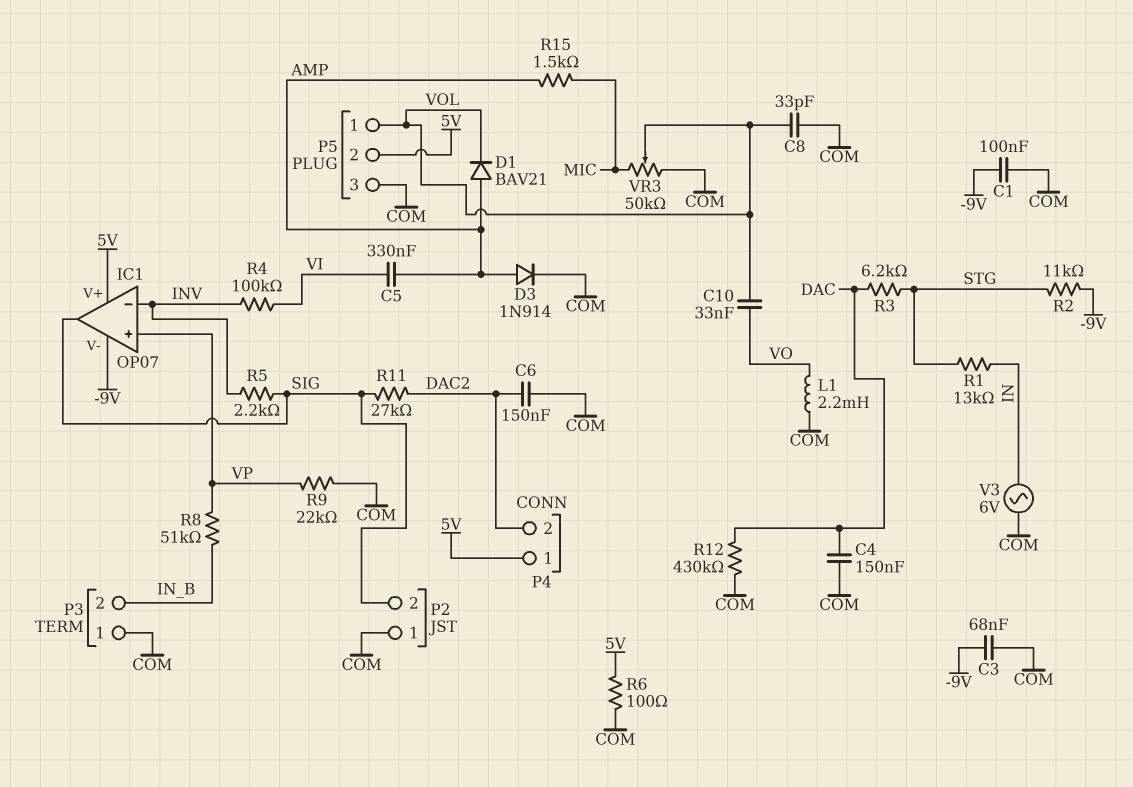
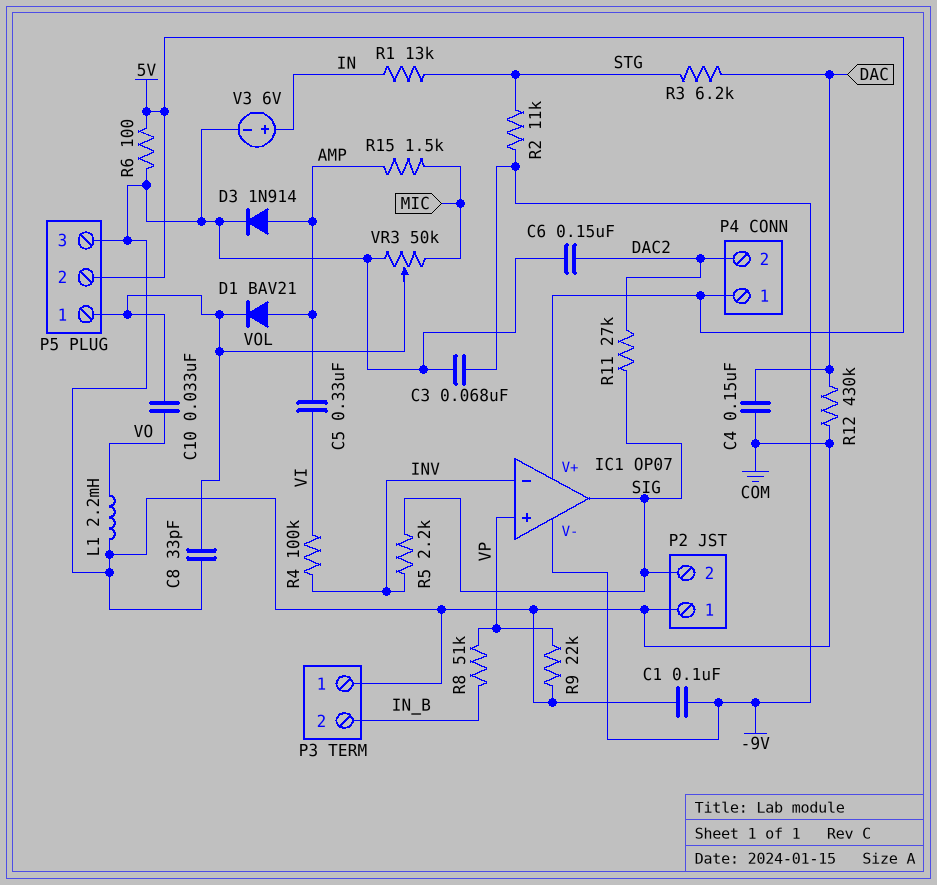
V3: AC 6V (COM, IN) -> 6V (plus IN, minus COM)

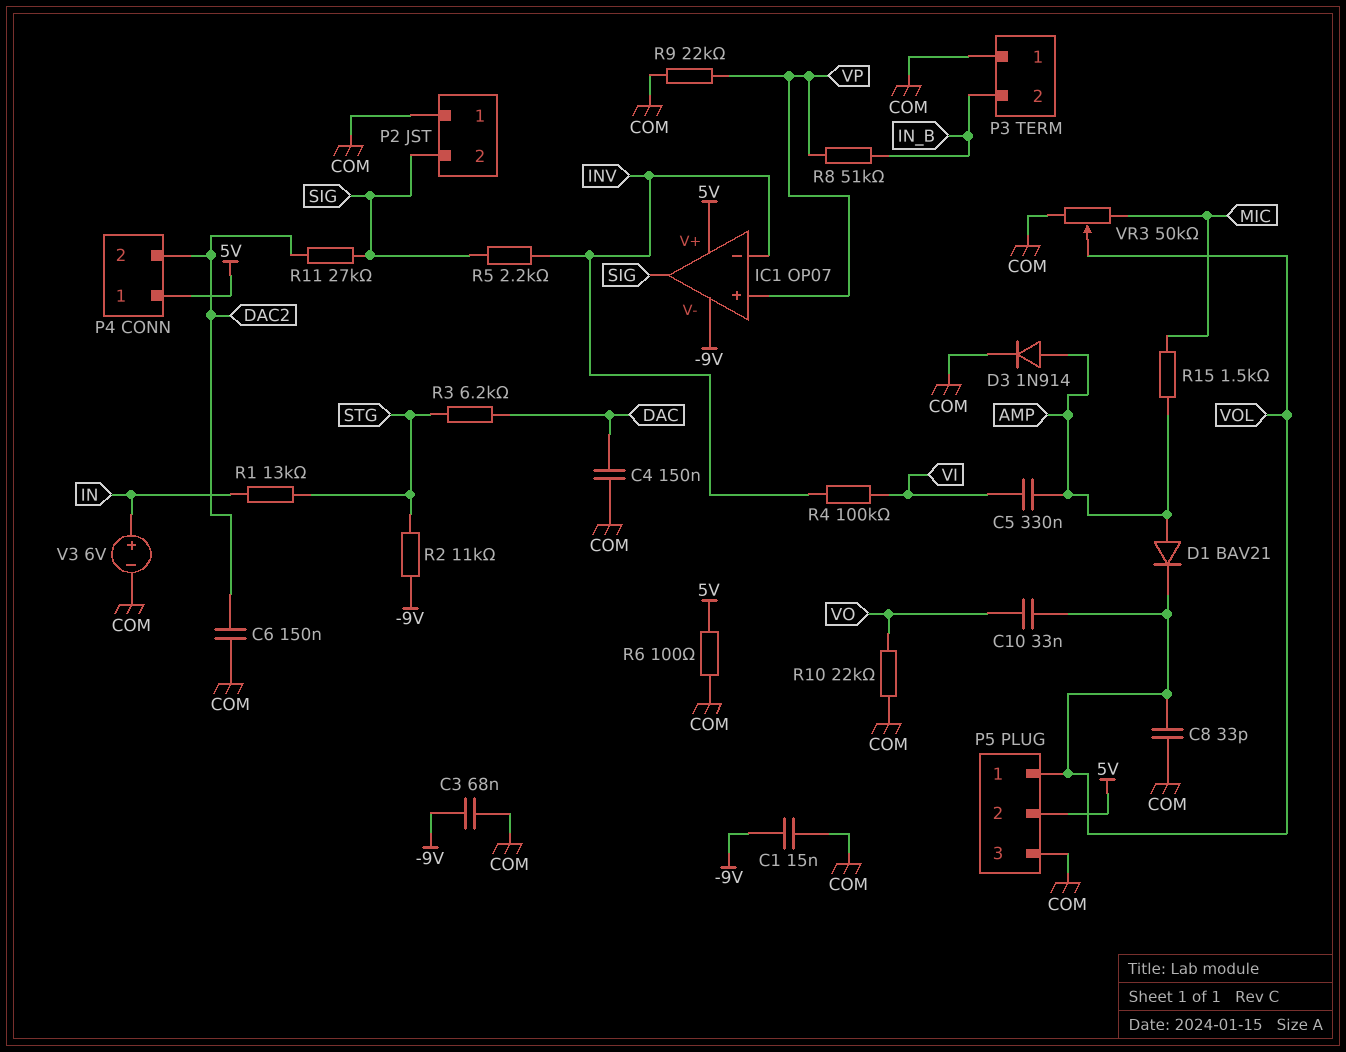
C1: 100nF (-9V, COM) -> 15nF (-9V, COM)
L1: 2.2mH (COM, VO) -> none
R10: none -> 22k (COM, VO)
R12: 430k (COM, DAC) -> none

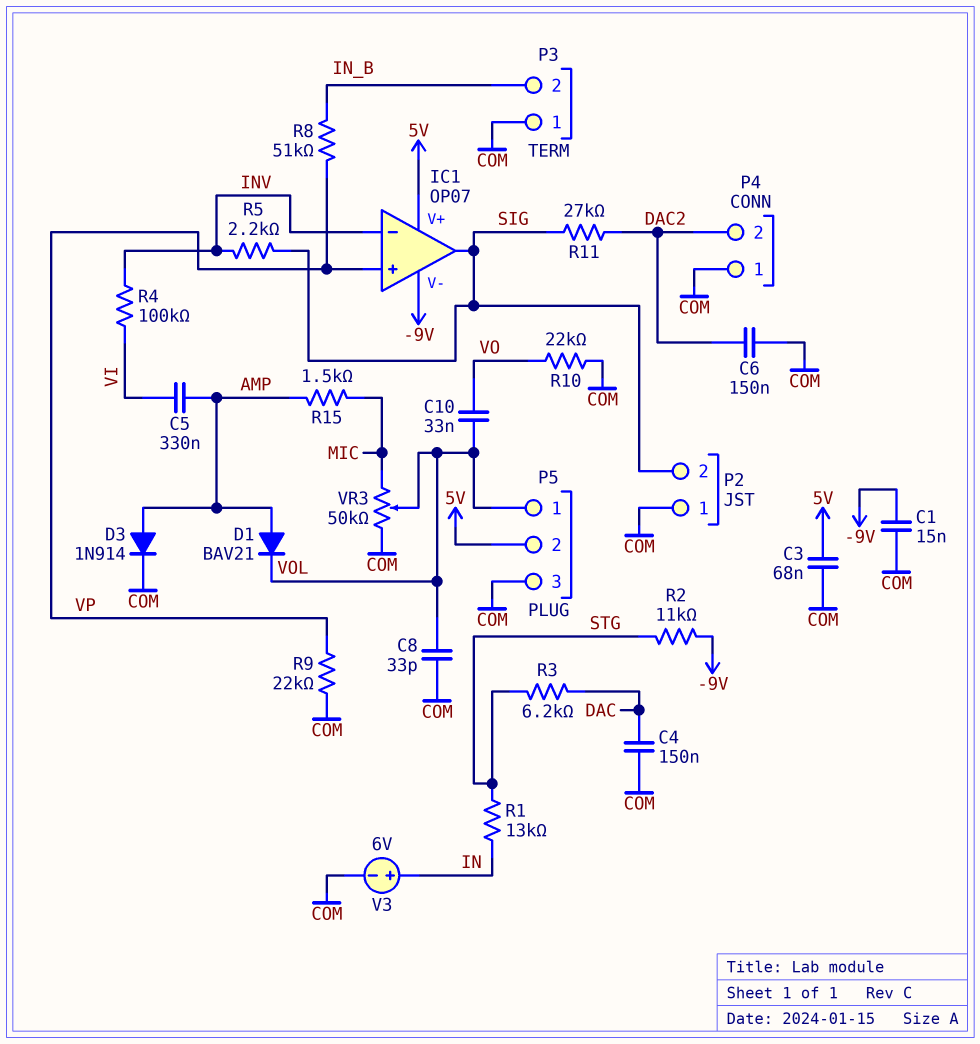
C3: 68nF (-9V, COM) -> 68nF (5V, COM)
P4 pin 1: 5V -> COM
R6: 100 (5V, COM) -> none

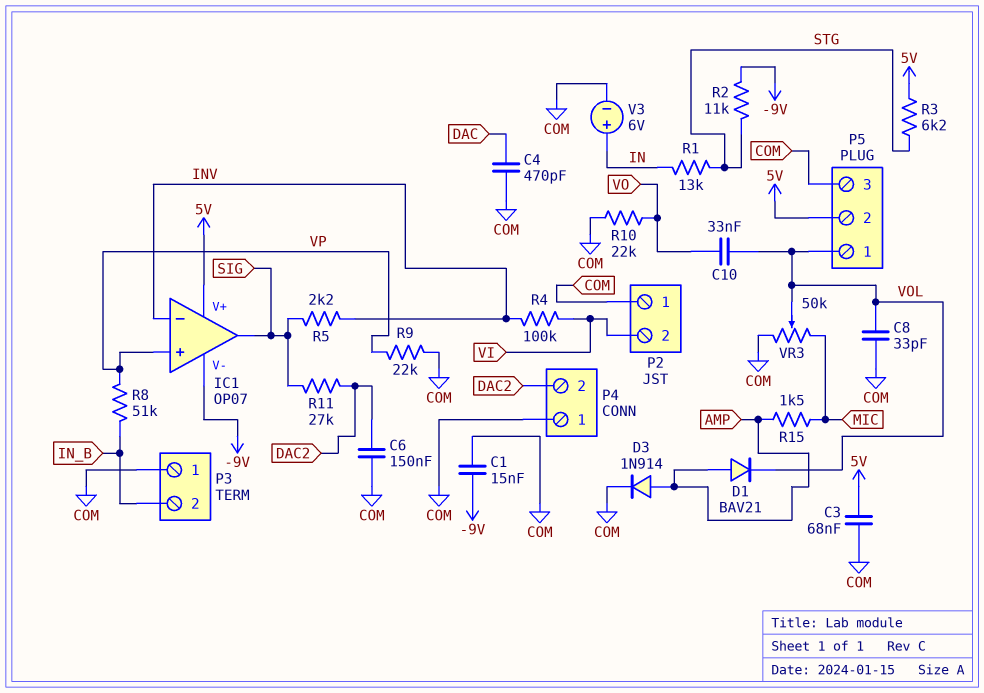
C4: 150nF (COM, DAC) -> 470pF (COM, DAC)
C5: 330nF (AMP, VI) -> none
P2 pin 2: SIG -> VI
R3: 6.2k (DAC, STG) -> 6.2k (5V, STG)

